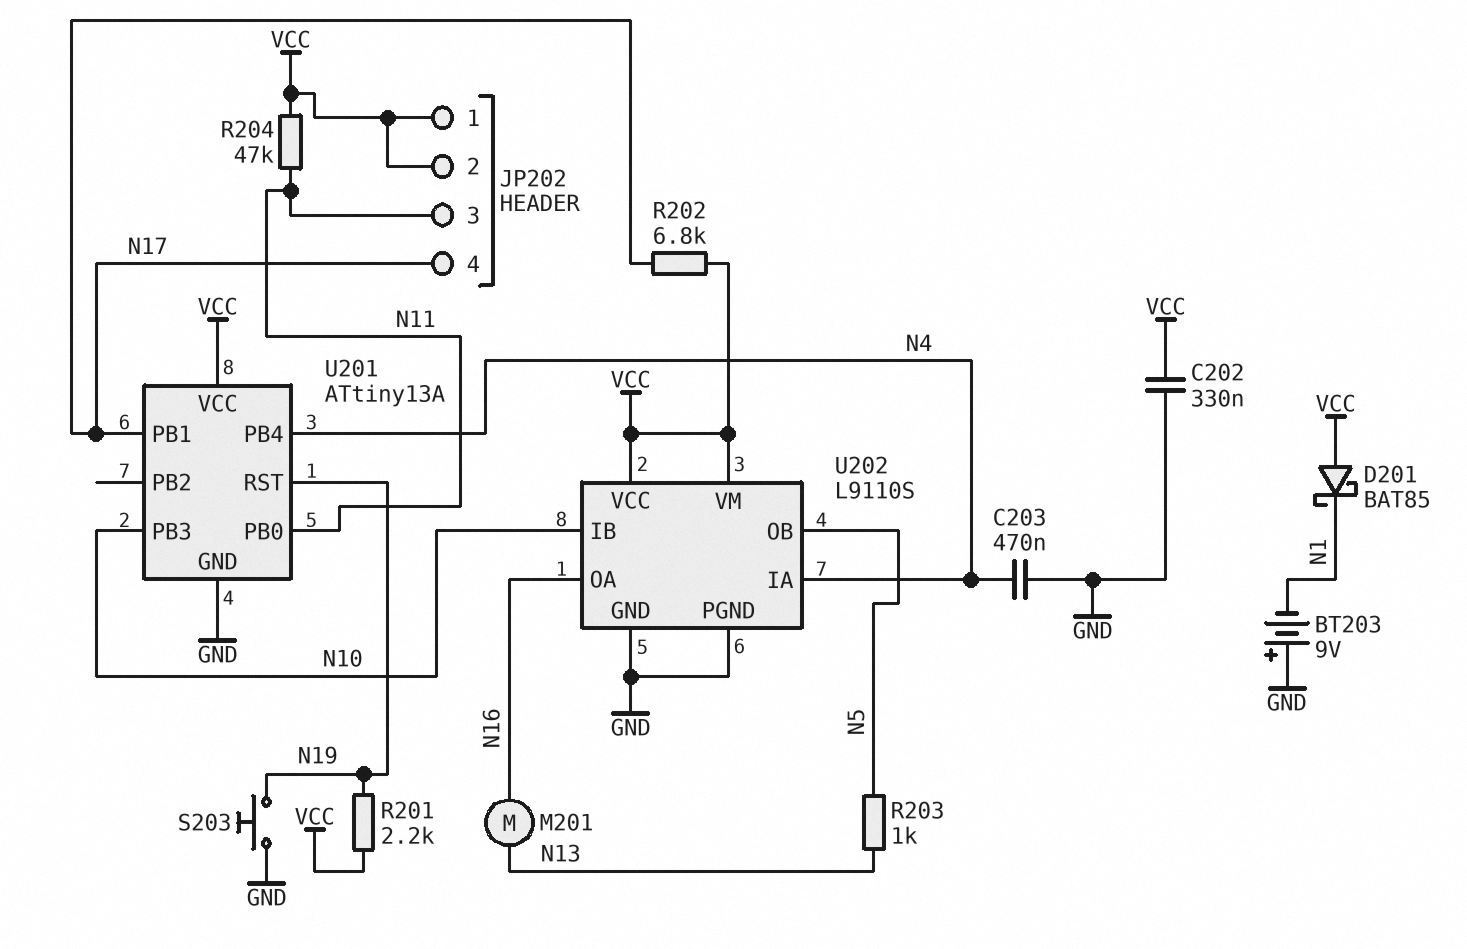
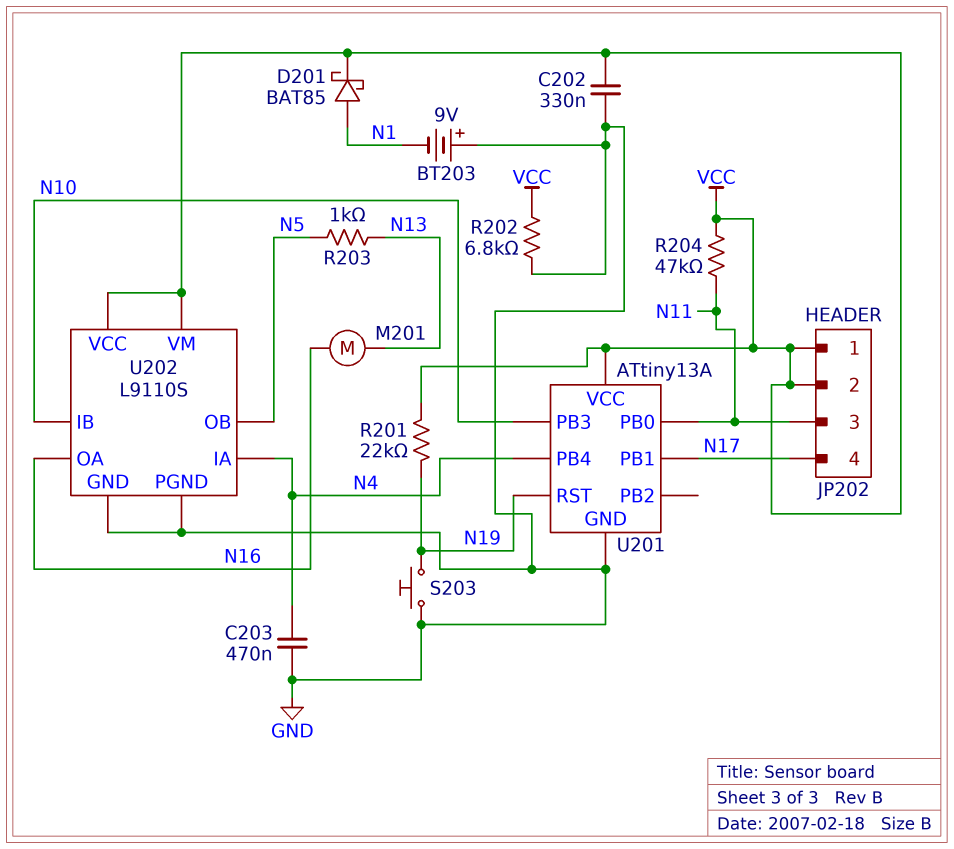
D201: schottky BAT85 (A VCC, K N1) -> schottky BAT85 (A N1, K VCC)
R201: 2.2k (N19, VCC) -> 22k (N19, VCC)
R202: 6.8k (N17, VCC) -> 6.8k (GND, VCC)

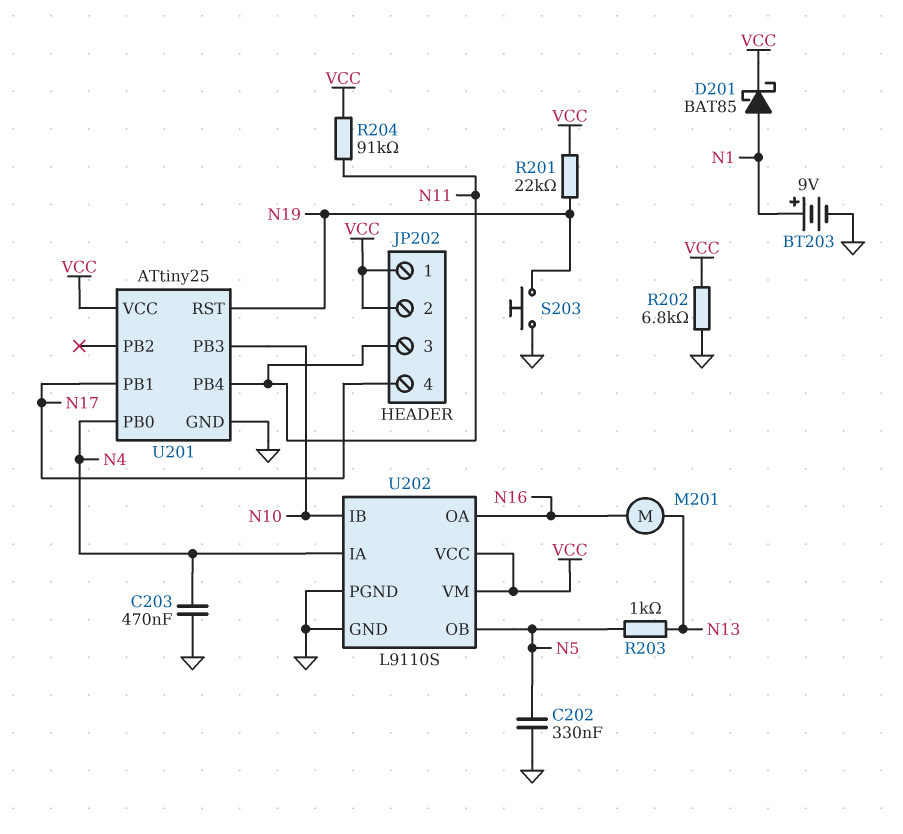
BT203: 9V (plus GND, minus N1) -> 9V (plus N1, minus GND)
C202: 330nF (GND, VCC) -> 330nF (GND, N5)
R204: 47k (N11, VCC) -> 91k (N11, VCC)
U201: ATtiny13A -> ATtiny25
U201 pin PB0: N11 -> N4
U201 pin PB4: N4 -> N11

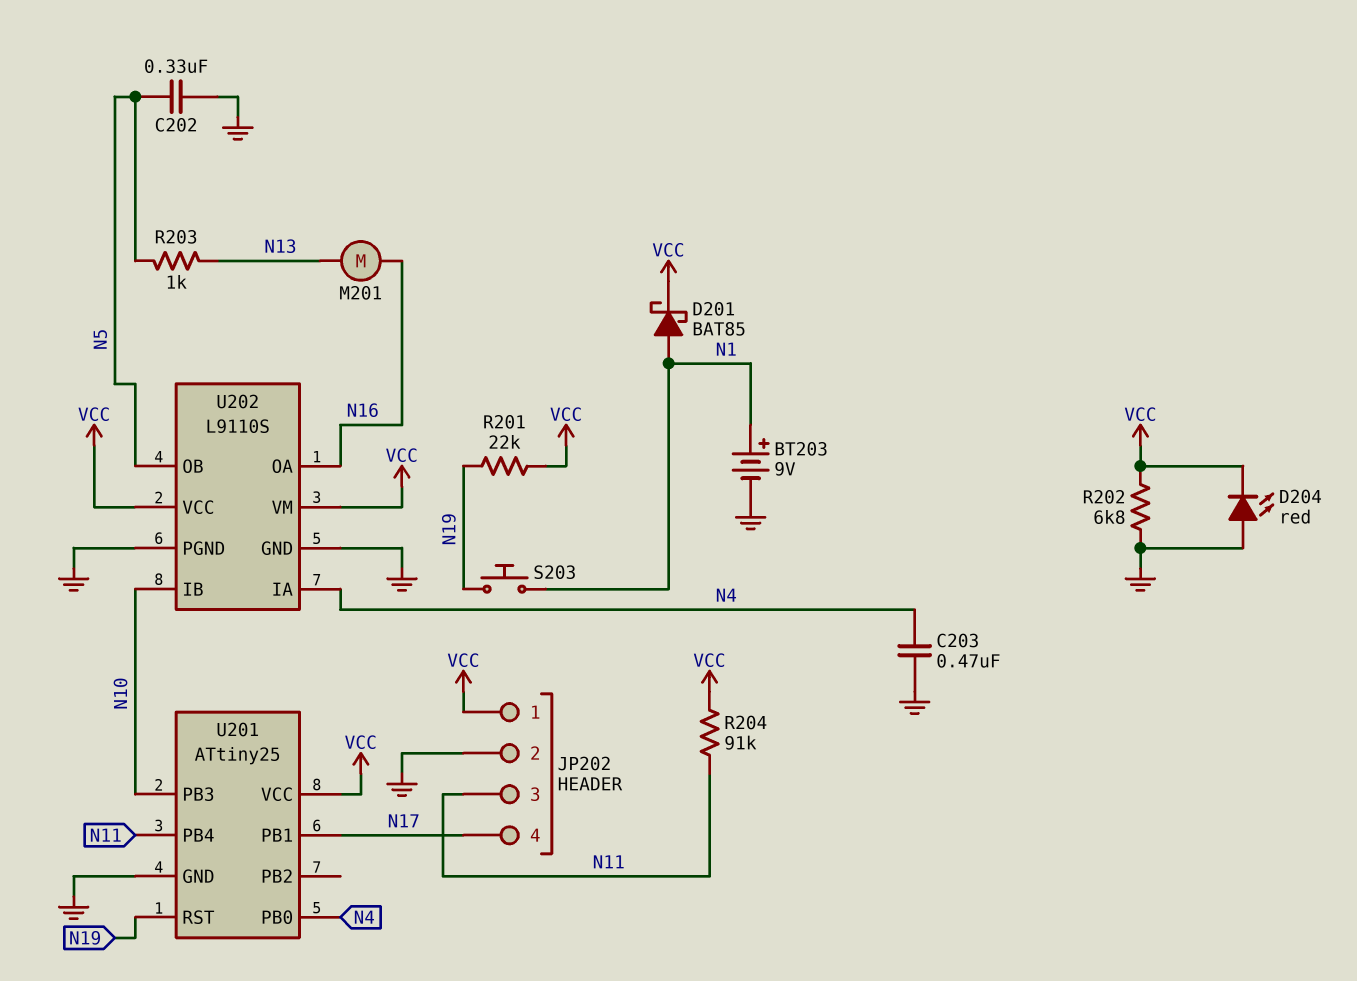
D204: none -> LED red (A GND, K VCC)
JP202 pin 2: VCC -> GND
S203: button (GND, N19) -> button (N1, N19)

